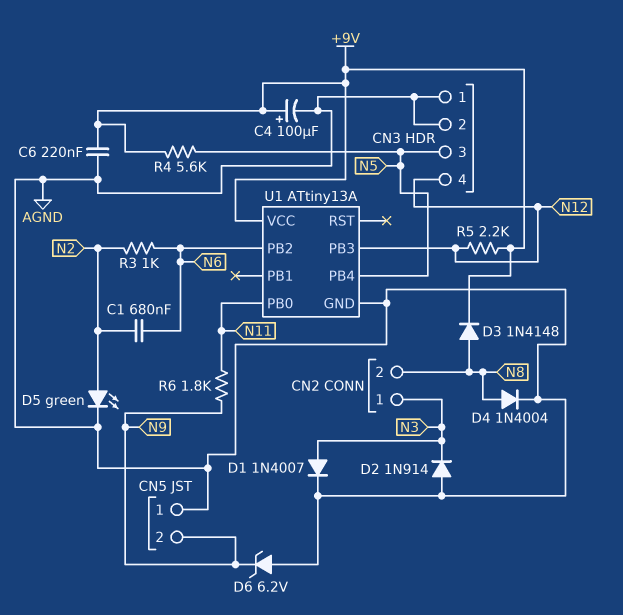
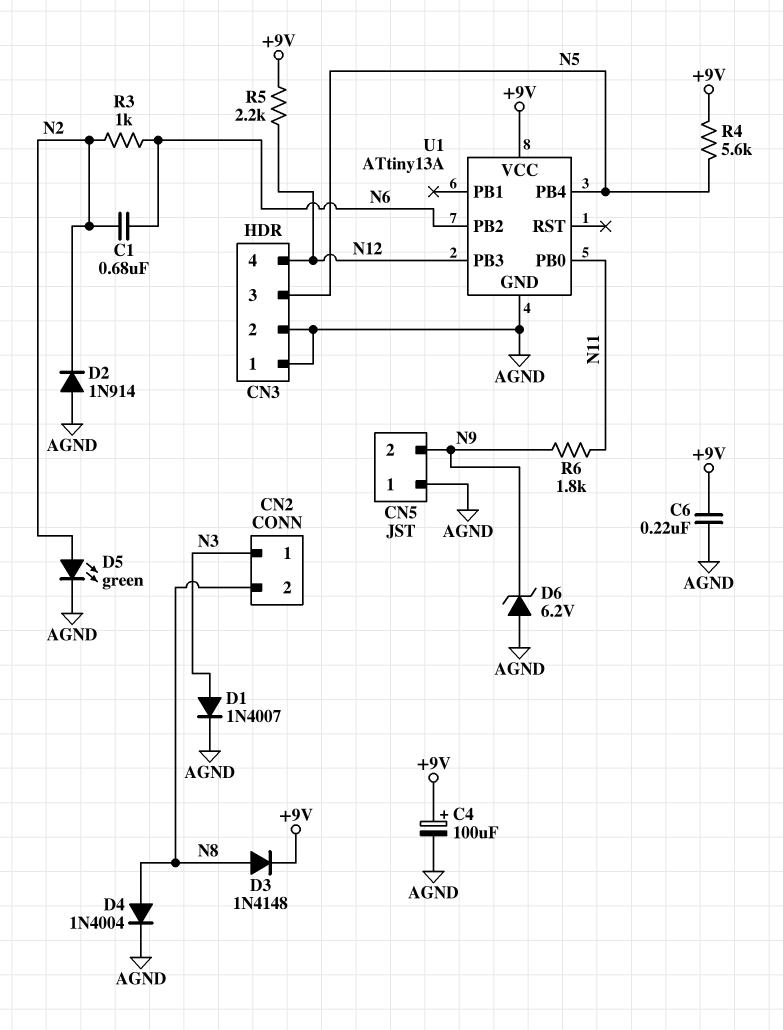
D2: diode 1N914 (A AGND, K N3) -> diode 1N914 (A AGND, K N2)

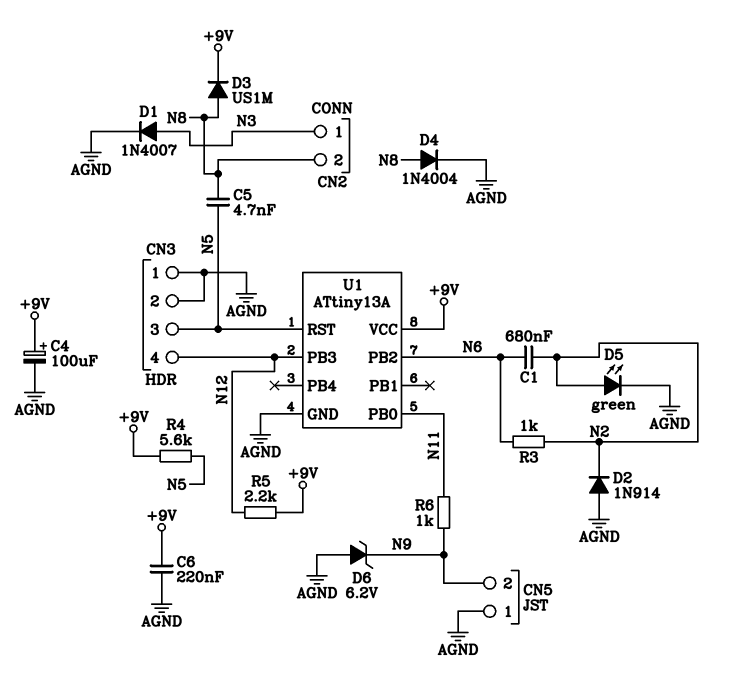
C5: none -> 4.7nF (N5, N8)
D3: diode 1N4148 (A N8, K +9V) -> diode US1M (A N8, K +9V)
R6: 1.8k (N9, N11) -> 1k (N9, N11)
U1 pin PB4: N5 -> none
U1 pin RST: none -> N5

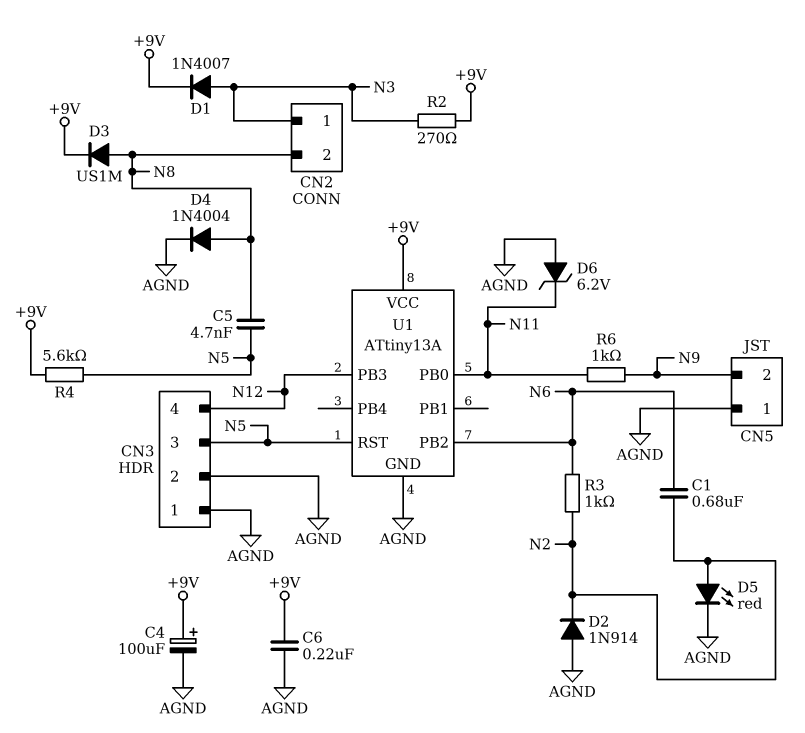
D1: diode 1N4007 (A N3, K AGND) -> diode 1N4007 (A N3, K +9V)
D5: LED green (A N2, K AGND) -> LED red (A N2, K AGND)
D6: zener 6.2V (A AGND, K N9) -> zener 6.2V (A AGND, K N11)
R2: none -> 270 (+9V, N3)
R5: 2.2k (+9V, N12) -> none

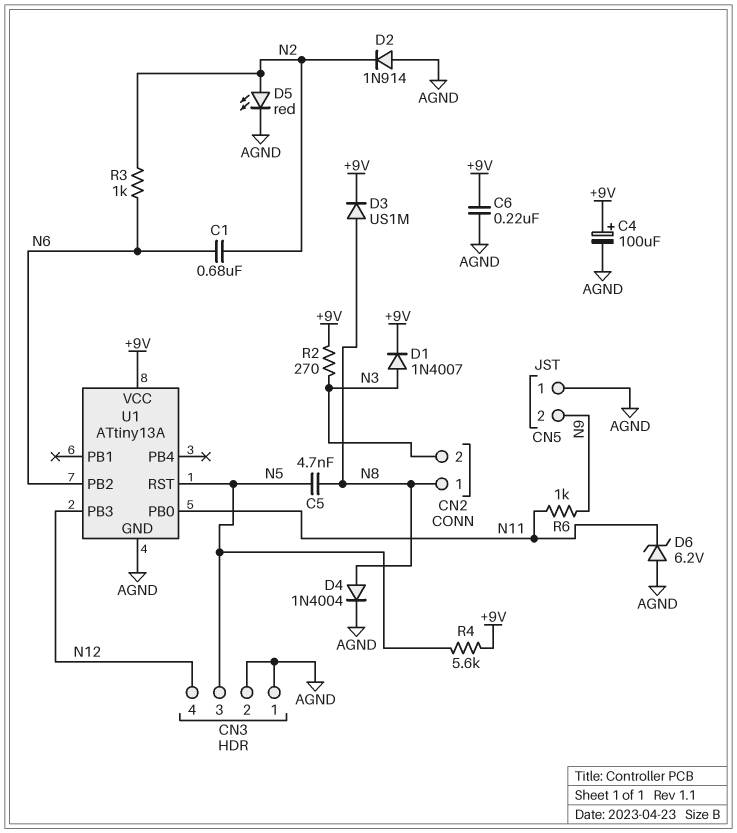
CN2 pin 1: N3 -> N8
CN2 pin 2: N8 -> N3

